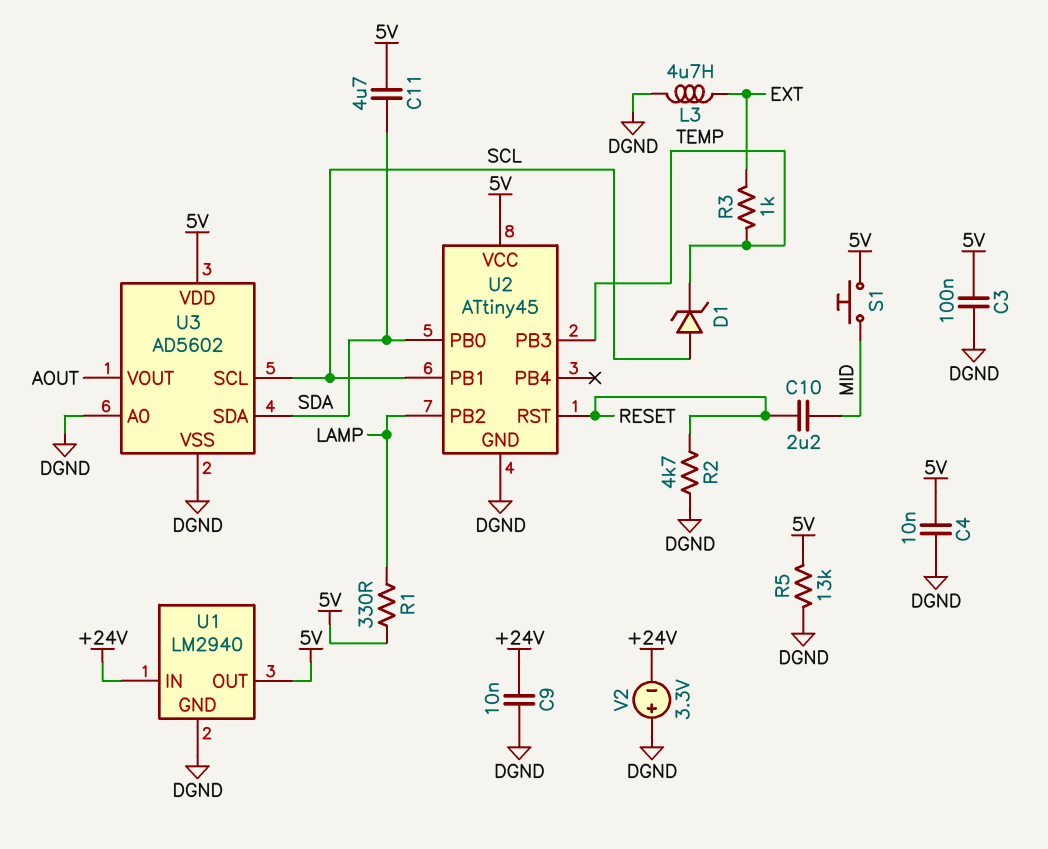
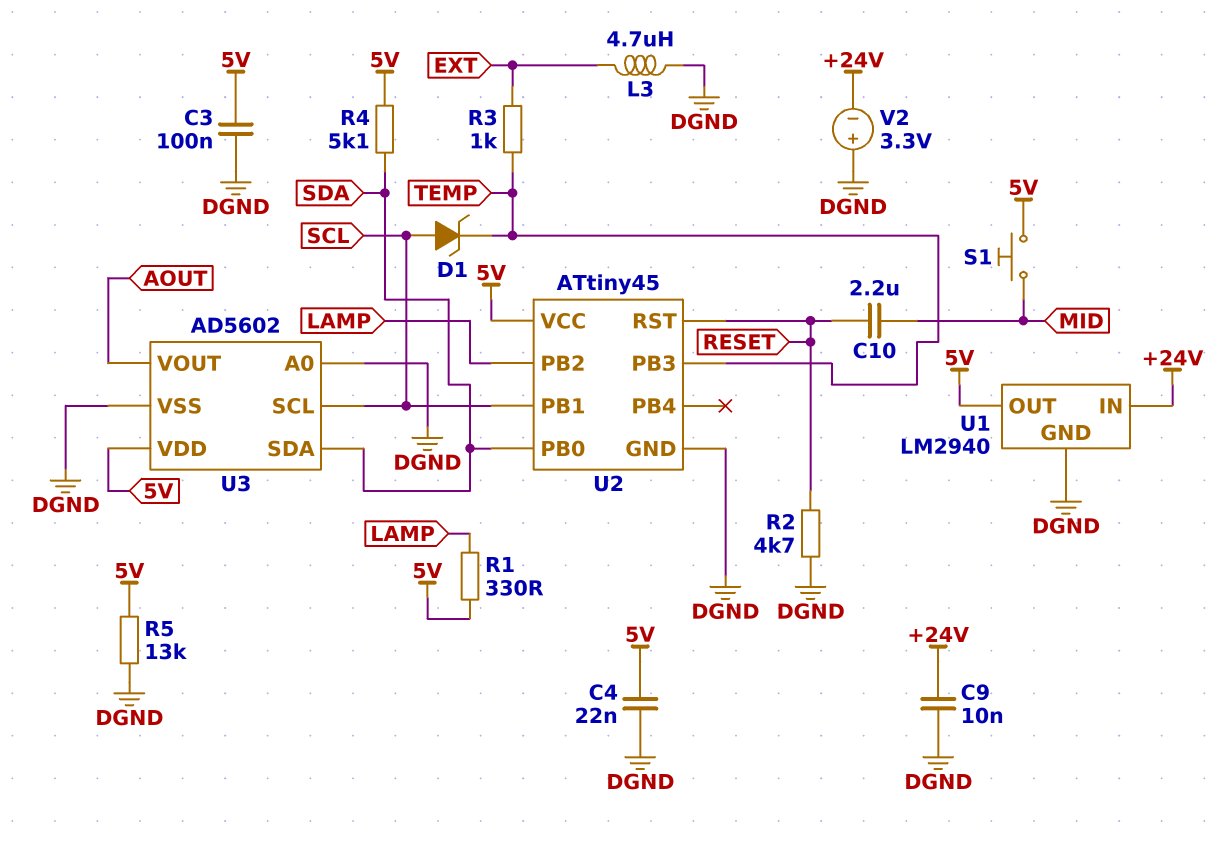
C4: 10nF (5V, DGND) -> 22nF (5V, DGND)
C11: 4.7uF (5V, SDA) -> none
R4: none -> 5.1k (5V, SDA)

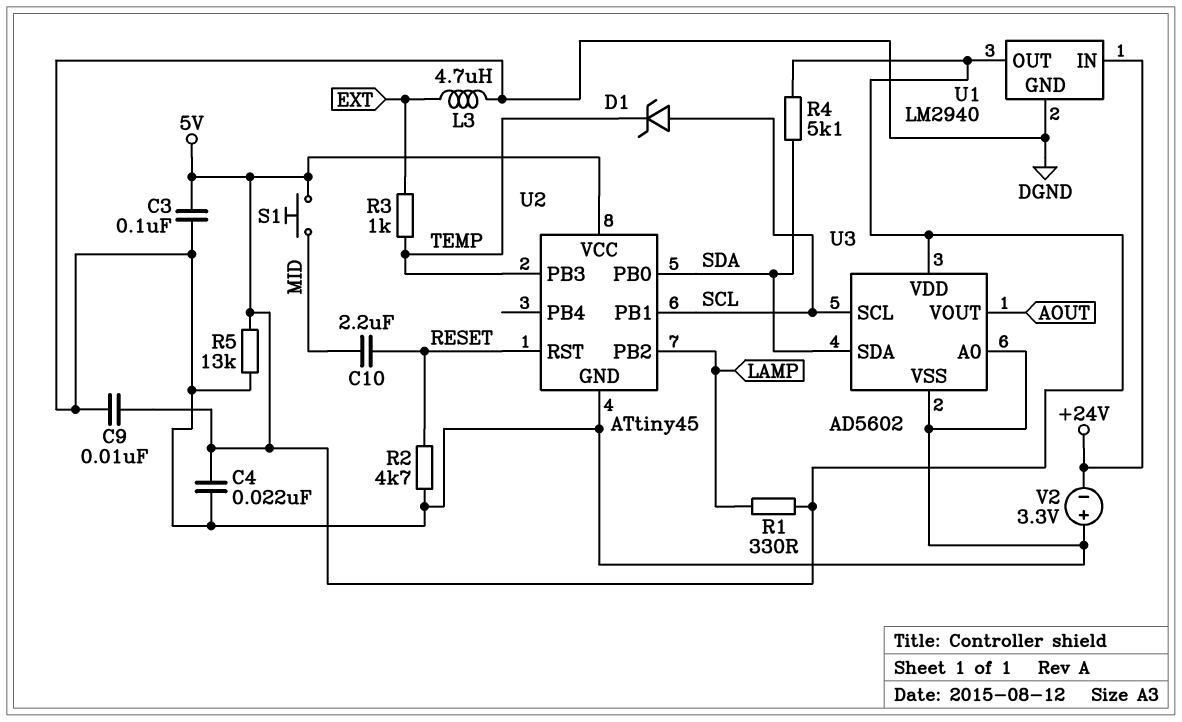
C9: 10nF (+24V, DGND) -> 10nF (5V, DGND)

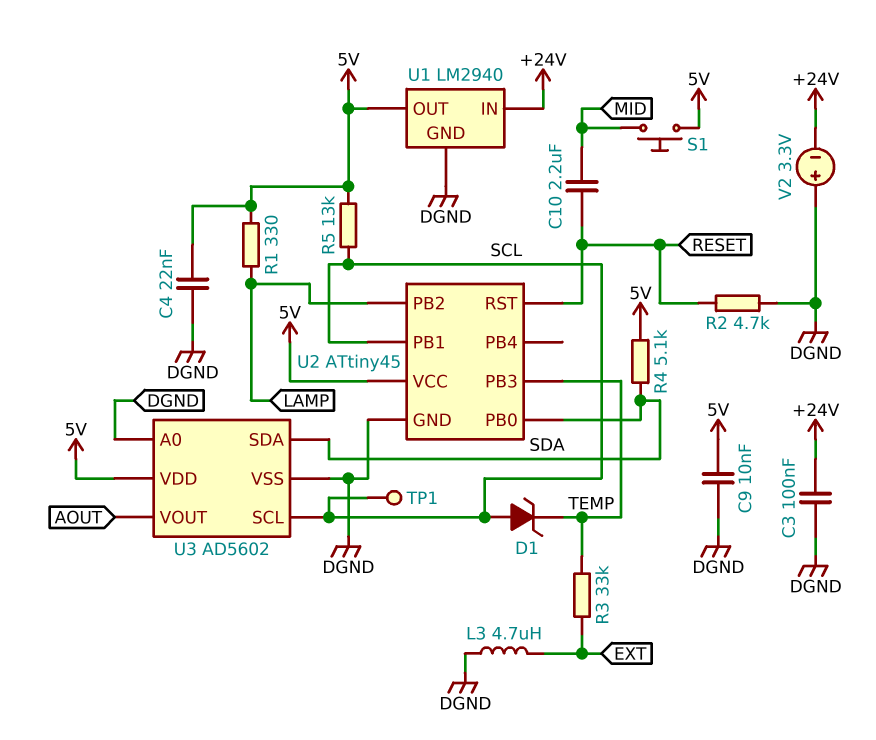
C3: 100nF (5V, DGND) -> 100nF (+24V, DGND)
R3: 1k (EXT, TEMP) -> 33k (EXT, TEMP)
R5: 13k (5V, DGND) -> 13k (5V, SCL)
TP1: none -> test point (SCL)

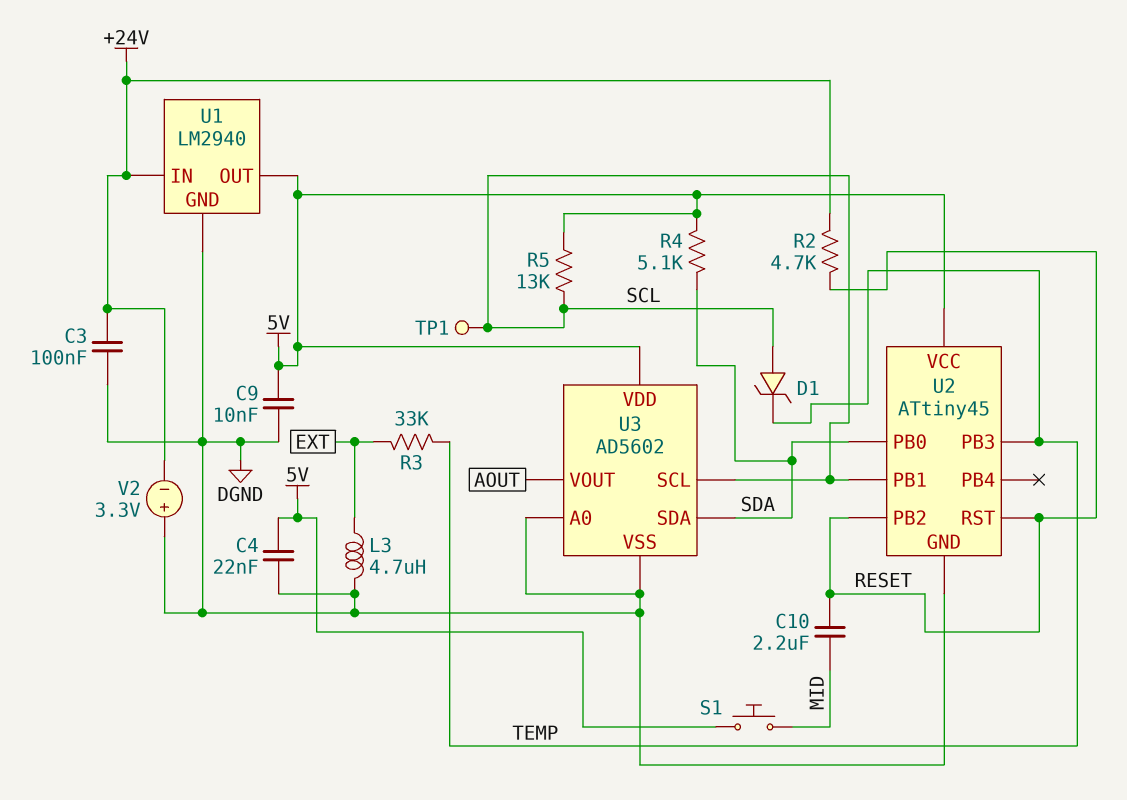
R1: 330 (5V, LAMP) -> none
R2: 4.7k (DGND, RESET) -> 4.7k (+24V, RESET)
U2 pin PB2: LAMP -> RESET

